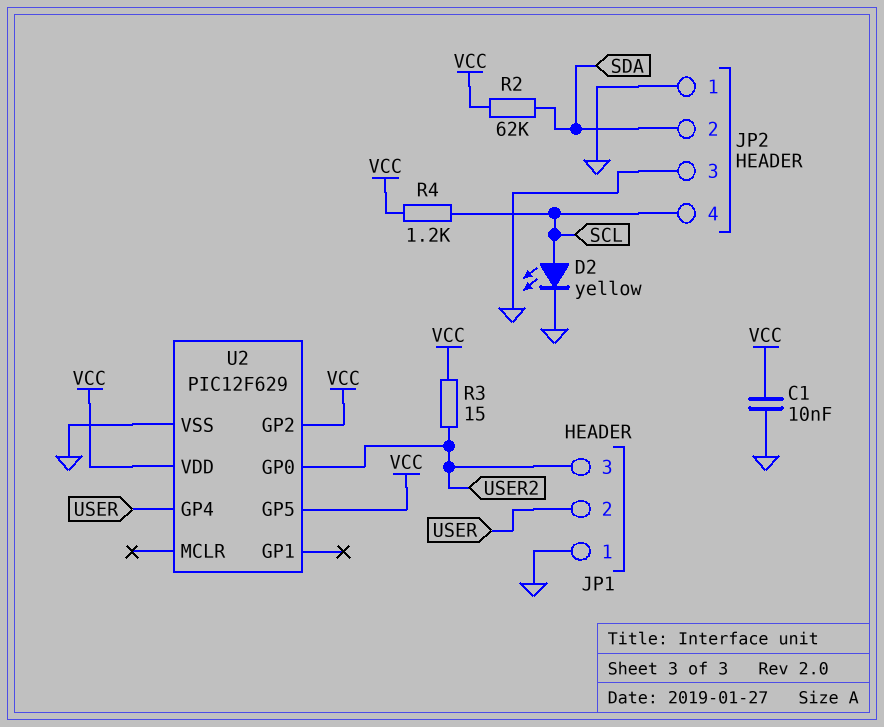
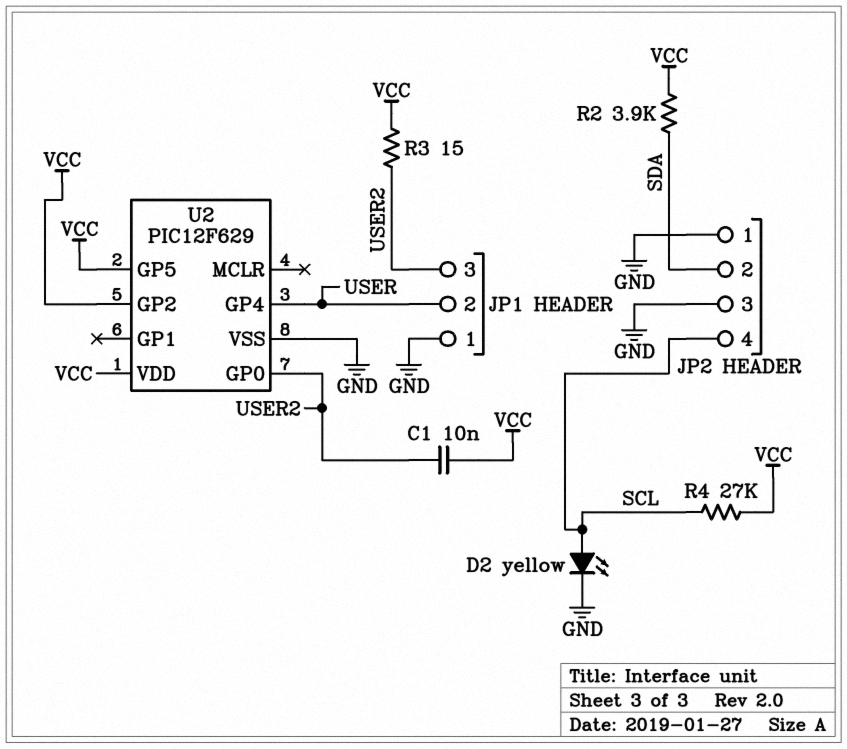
C1: 10nF (GND, VCC) -> 10nF (USER2, VCC)
R2: 62k (SDA, VCC) -> 3.9k (SDA, VCC)
R4: 1.2k (SCL, VCC) -> 27k (SCL, VCC)

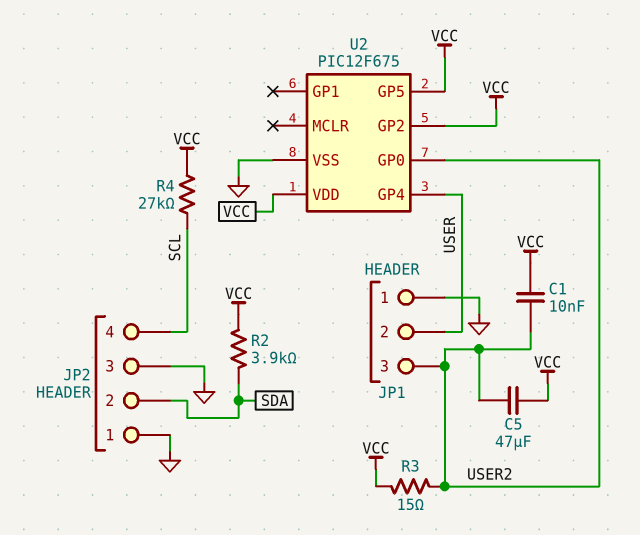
C5: none -> 47uF (USER2, VCC)
D2: LED yellow (A SCL, K GND) -> none
U2: PIC12F629 -> PIC12F675

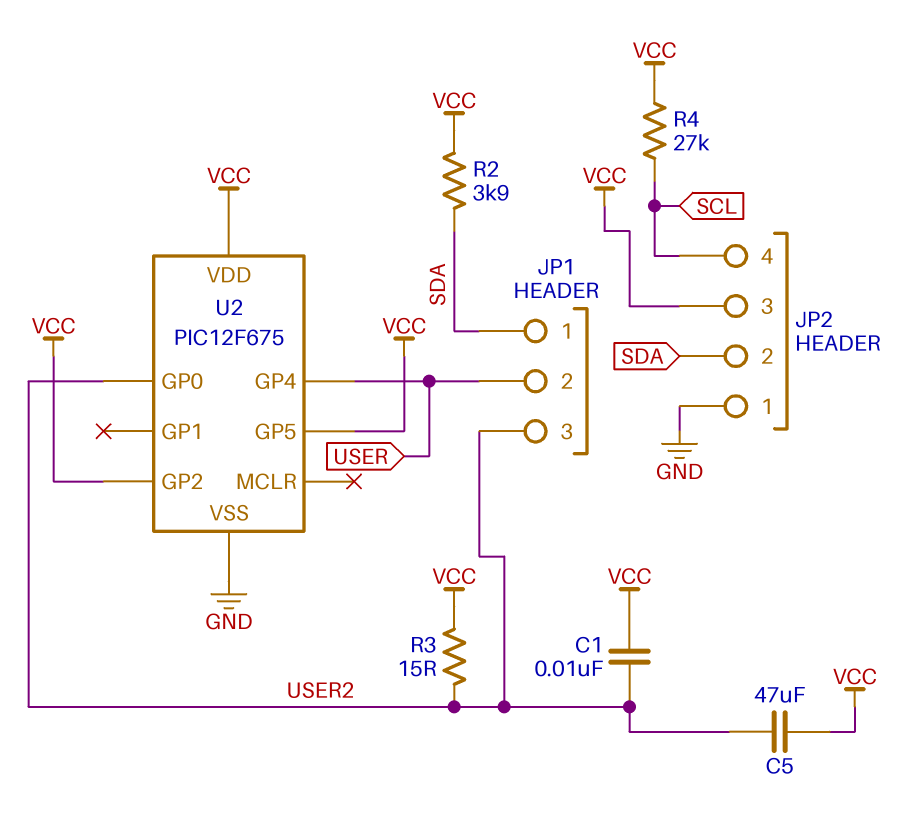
JP1 pin 1: GND -> SDA
JP2 pin 3: GND -> VCC

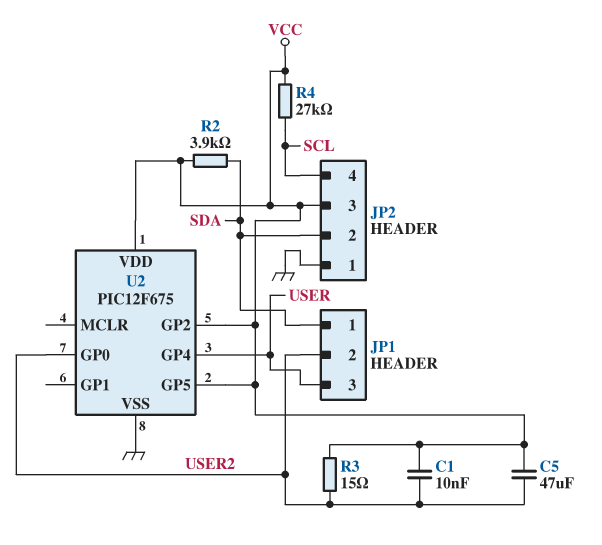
JP1 pin 2: USER -> USER2
JP1 pin 3: USER2 -> USER

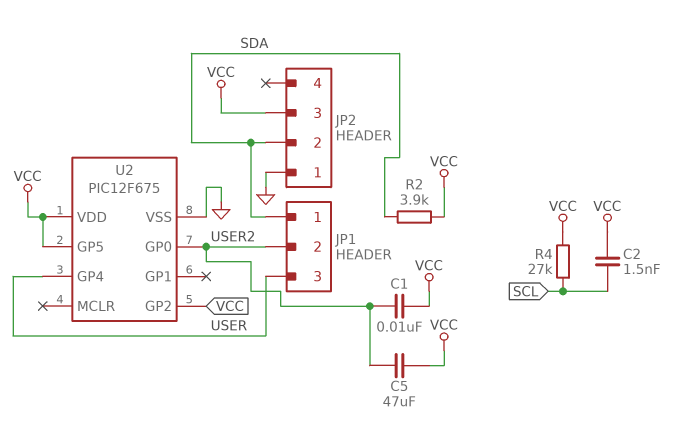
C2: none -> 1.5nF (SCL, VCC)
JP2 pin 4: SCL -> none
R3: 15 (USER2, VCC) -> none

